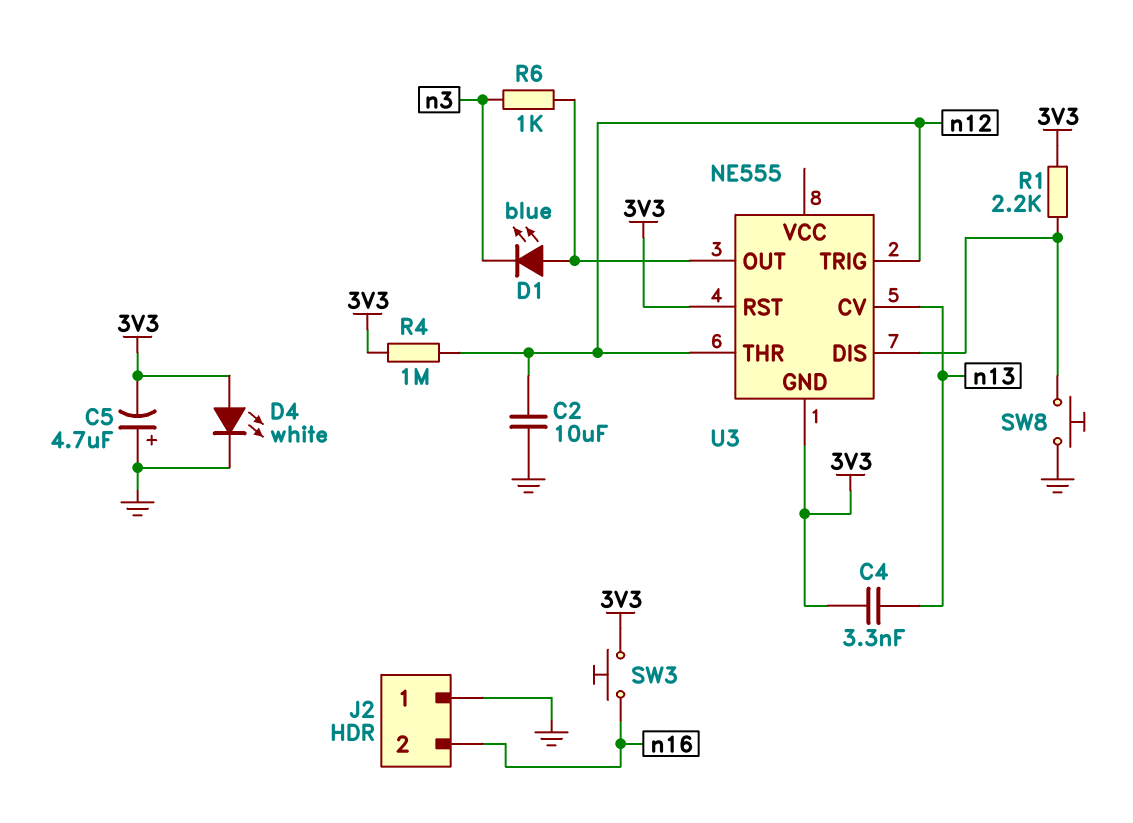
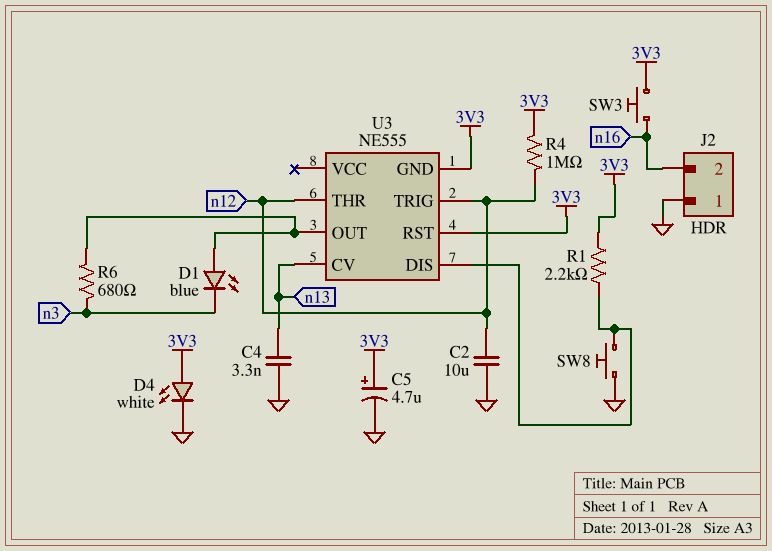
C4: 3.3nF (3V3, n13) -> 3.3nF (GND, n13)
C5: 4.7uF (plus GND, minus 3V3) -> 4.7uF (plus 3V3, minus GND)
R6: 1k (U3/OUT, n3) -> 680 (U3/OUT, n3)

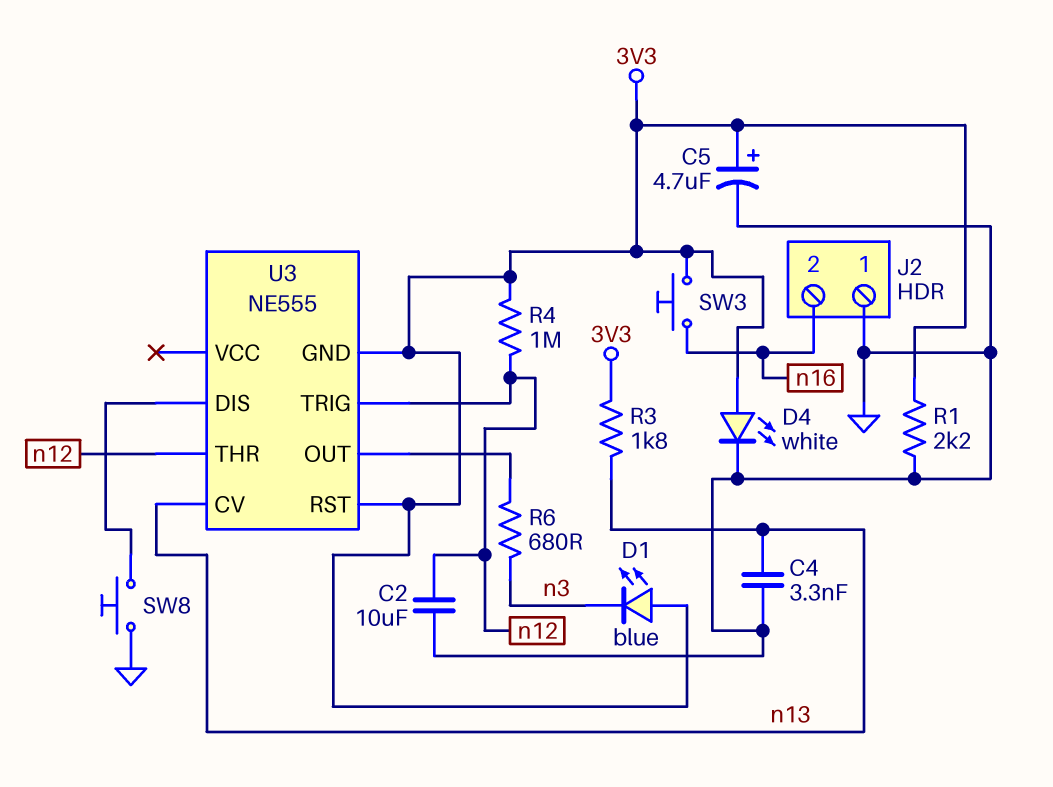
D1: LED blue (A U3/OUT, K n3) -> LED blue (A 3V3, K n3)
R1: 2.2k (3V3, U3/DIS) -> 2.2k (3V3, GND)
R3: none -> 1.8k (3V3, n13)

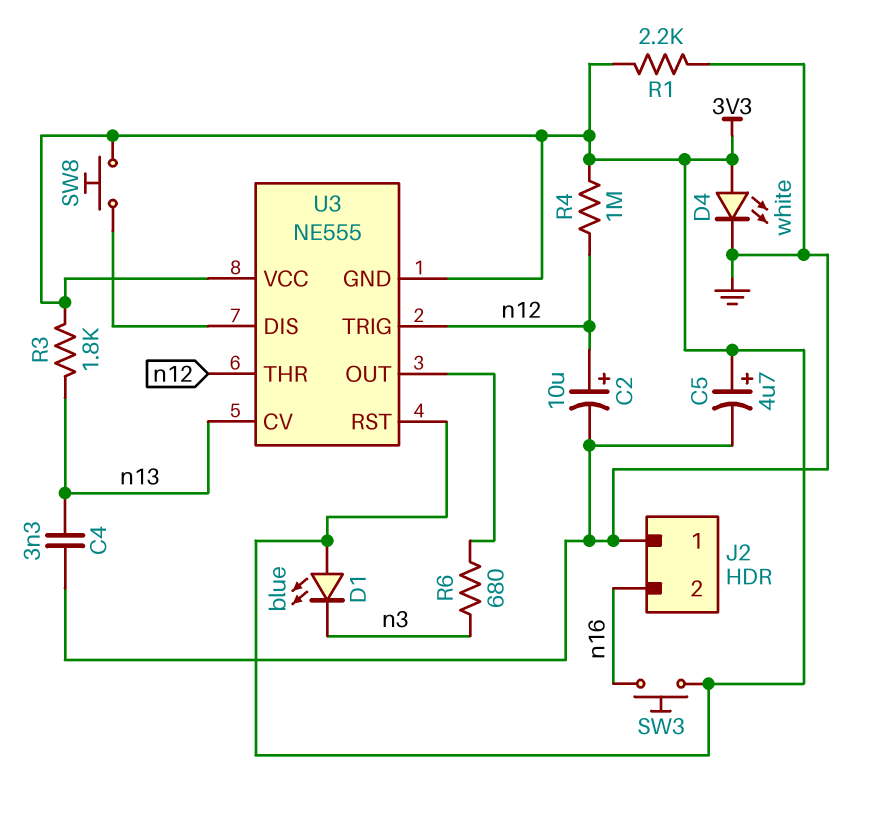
C2: 10uF (GND, n12) -> 10uF (plus n12, minus GND)
SW8: button (GND, U3/DIS) -> button (3V3, U3/DIS)
U3 pin VCC: none -> 3V3

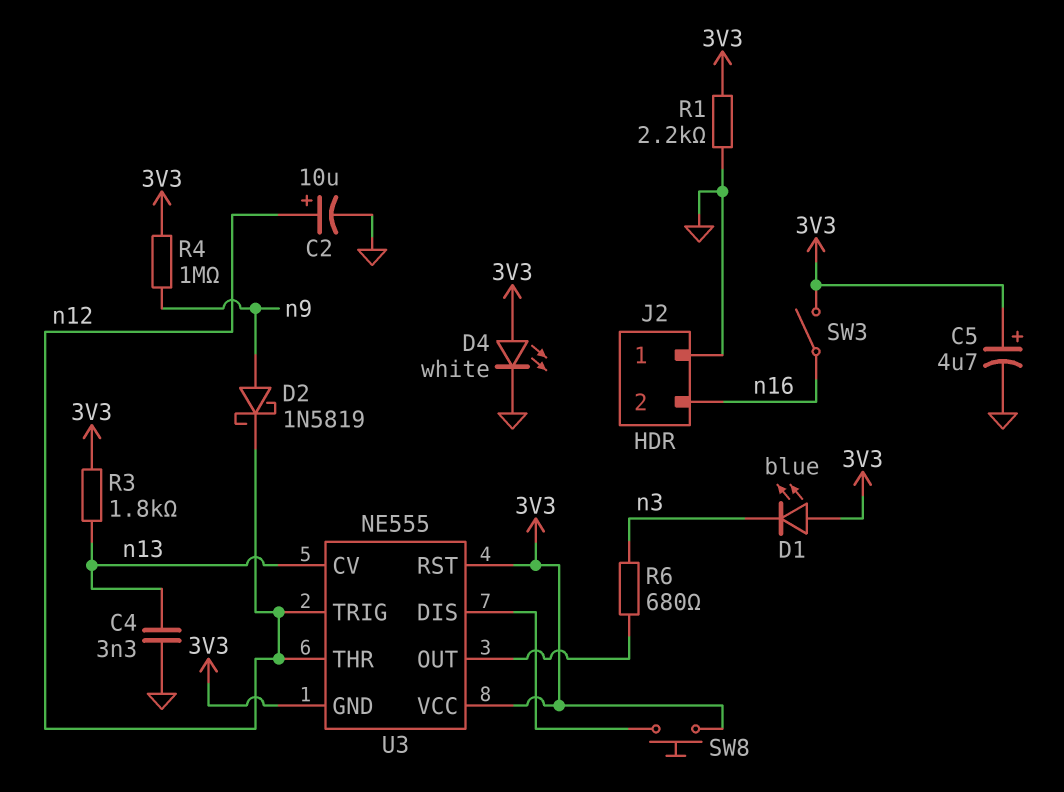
D2: none -> schottky 1N5819 (A n9, K n12)
R4: 1M (3V3, n12) -> 1M (3V3, n9)
SW3: button (3V3, n16) -> switch (3V3, n16)

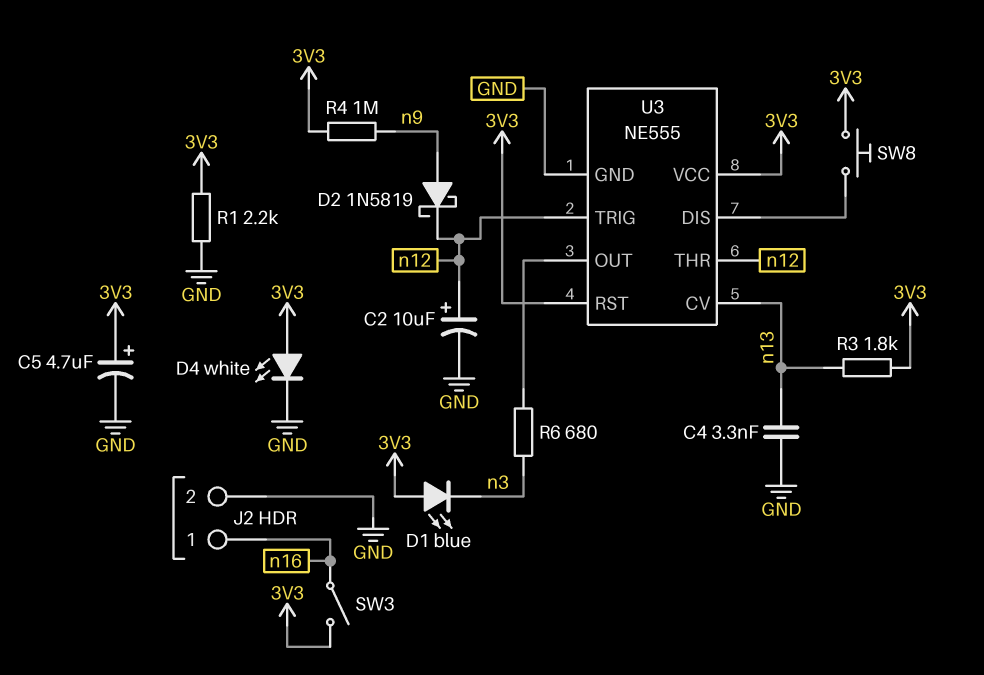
J2 pin 1: GND -> n16
J2 pin 2: n16 -> GND
U3 pin GND: 3V3 -> GND

